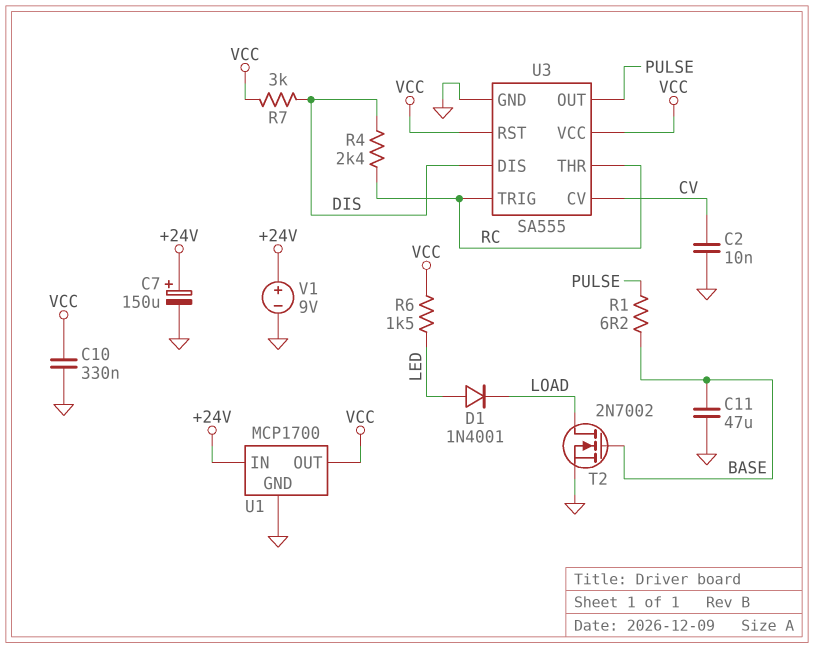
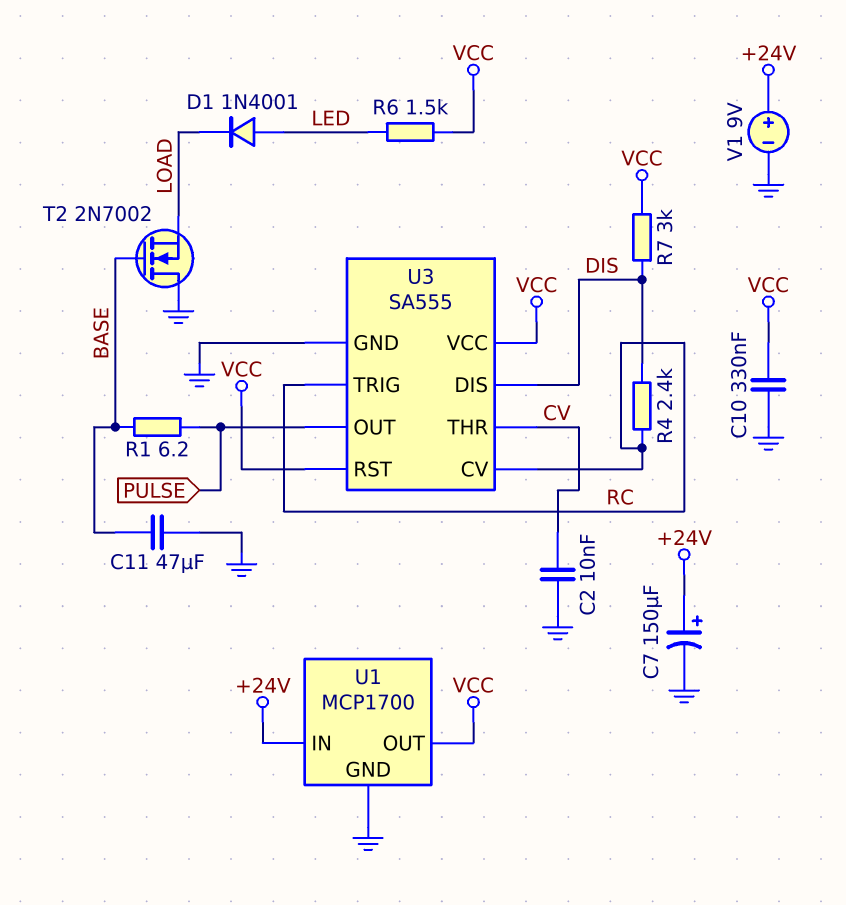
T2: NMOS 2N7002 (G BASE, D LOAD, S GND) -> NMOS 2N7002 (G BASE, D GND, S LOAD)
U3 pin CV: CV -> RC
U3 pin THR: RC -> CV

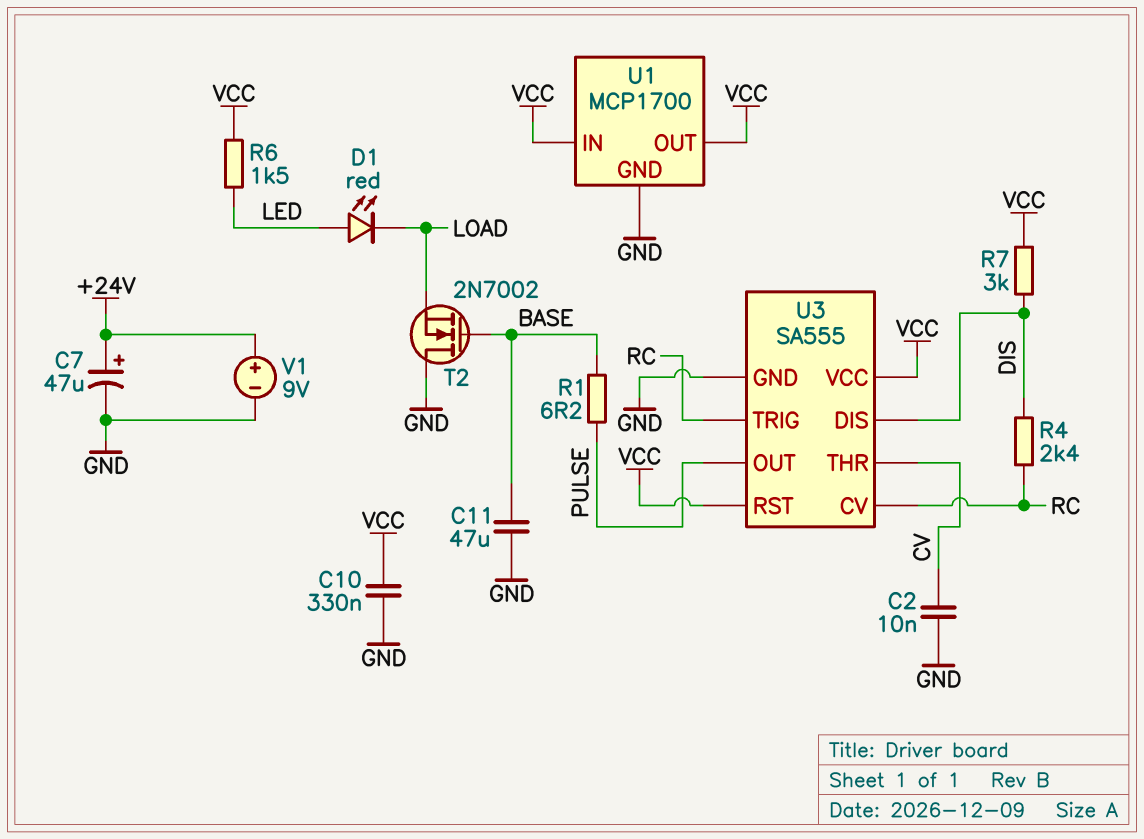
C7: 150uF (plus +24V, minus GND) -> 47uF (plus +24V, minus GND)
D1: diode 1N4001 (A LED, K LOAD) -> LED red (A LED, K LOAD)
U1 pin IN: +24V -> VCC

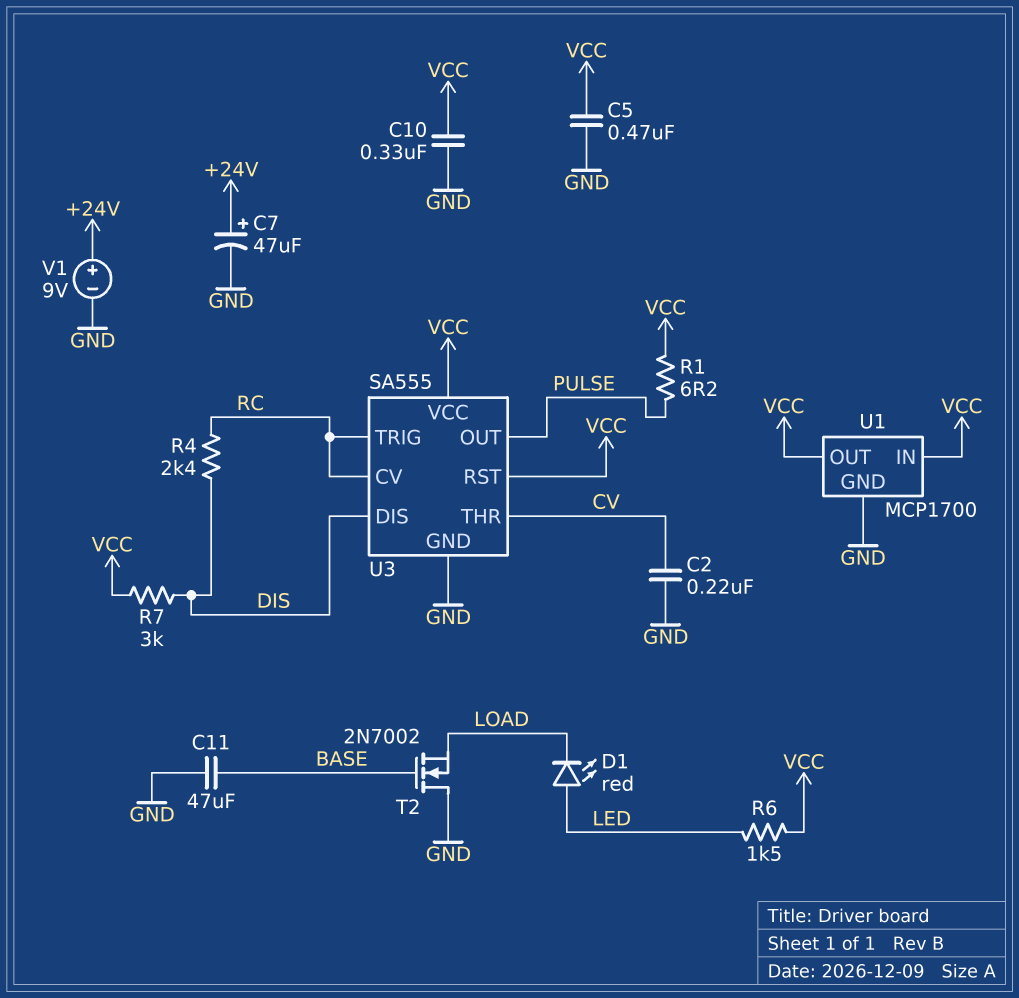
C2: 10nF (CV, GND) -> 220nF (CV, GND)
C5: none -> 470nF (GND, VCC)
R1: 6.2 (BASE, PULSE) -> 6.2 (PULSE, VCC)

